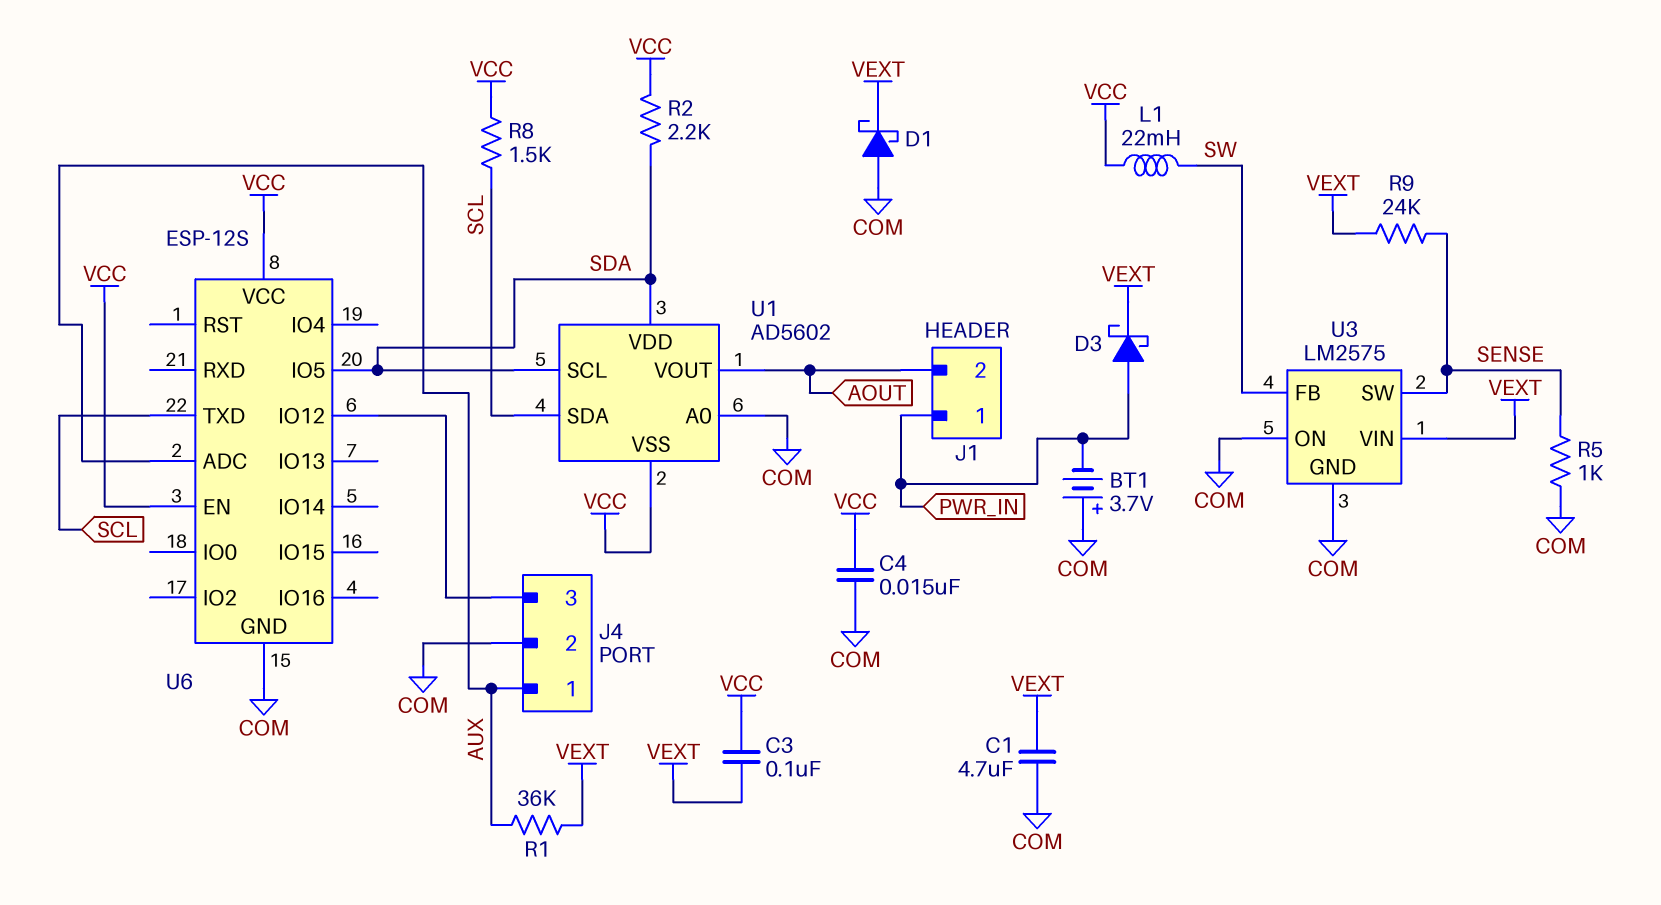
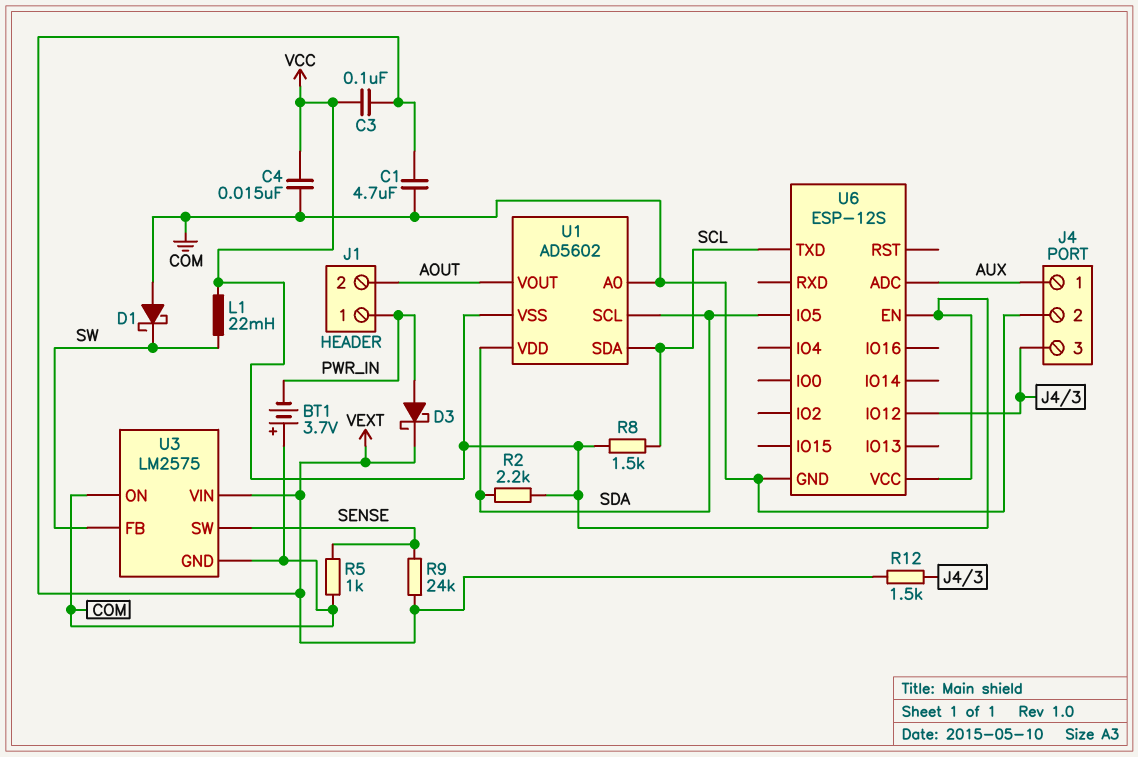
D1: schottky (A COM, K VEXT) -> schottky (A COM, K SW)
R1: 36k (AUX, VEXT) -> none
R12: none -> 1.5k (J4/3, VEXT)

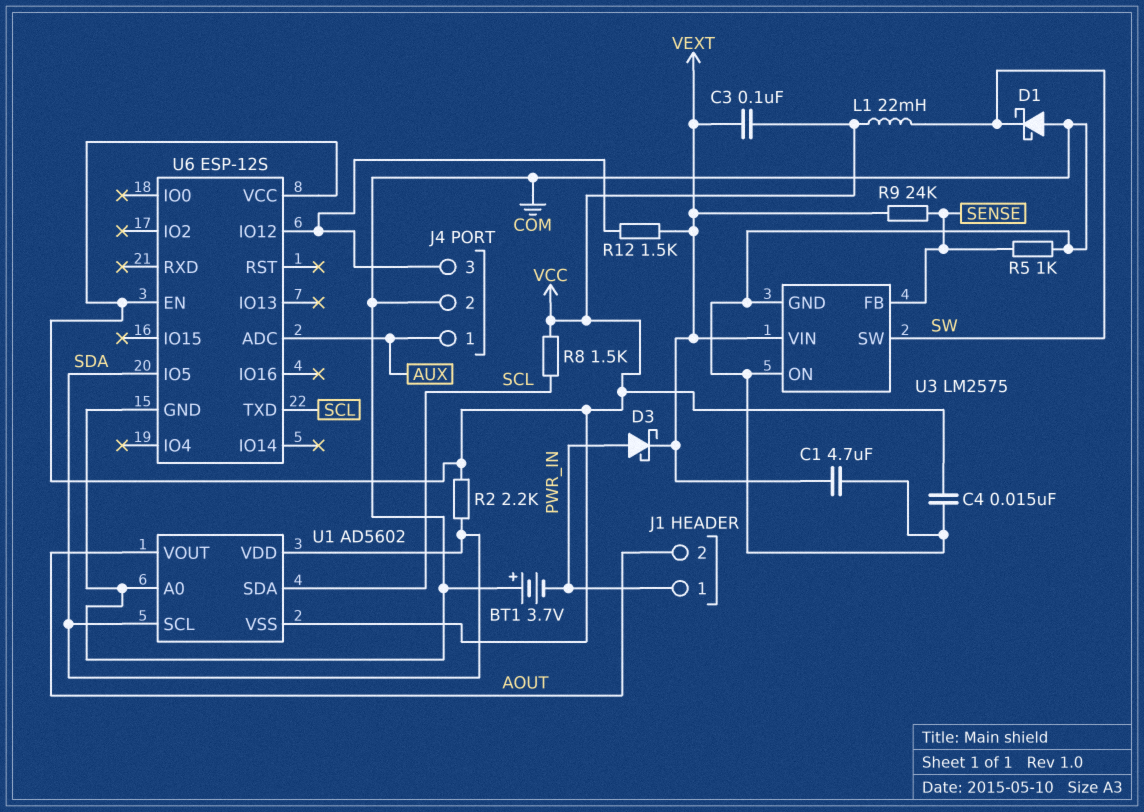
U3 pin FB: SW -> SENSE
U3 pin SW: SENSE -> SW

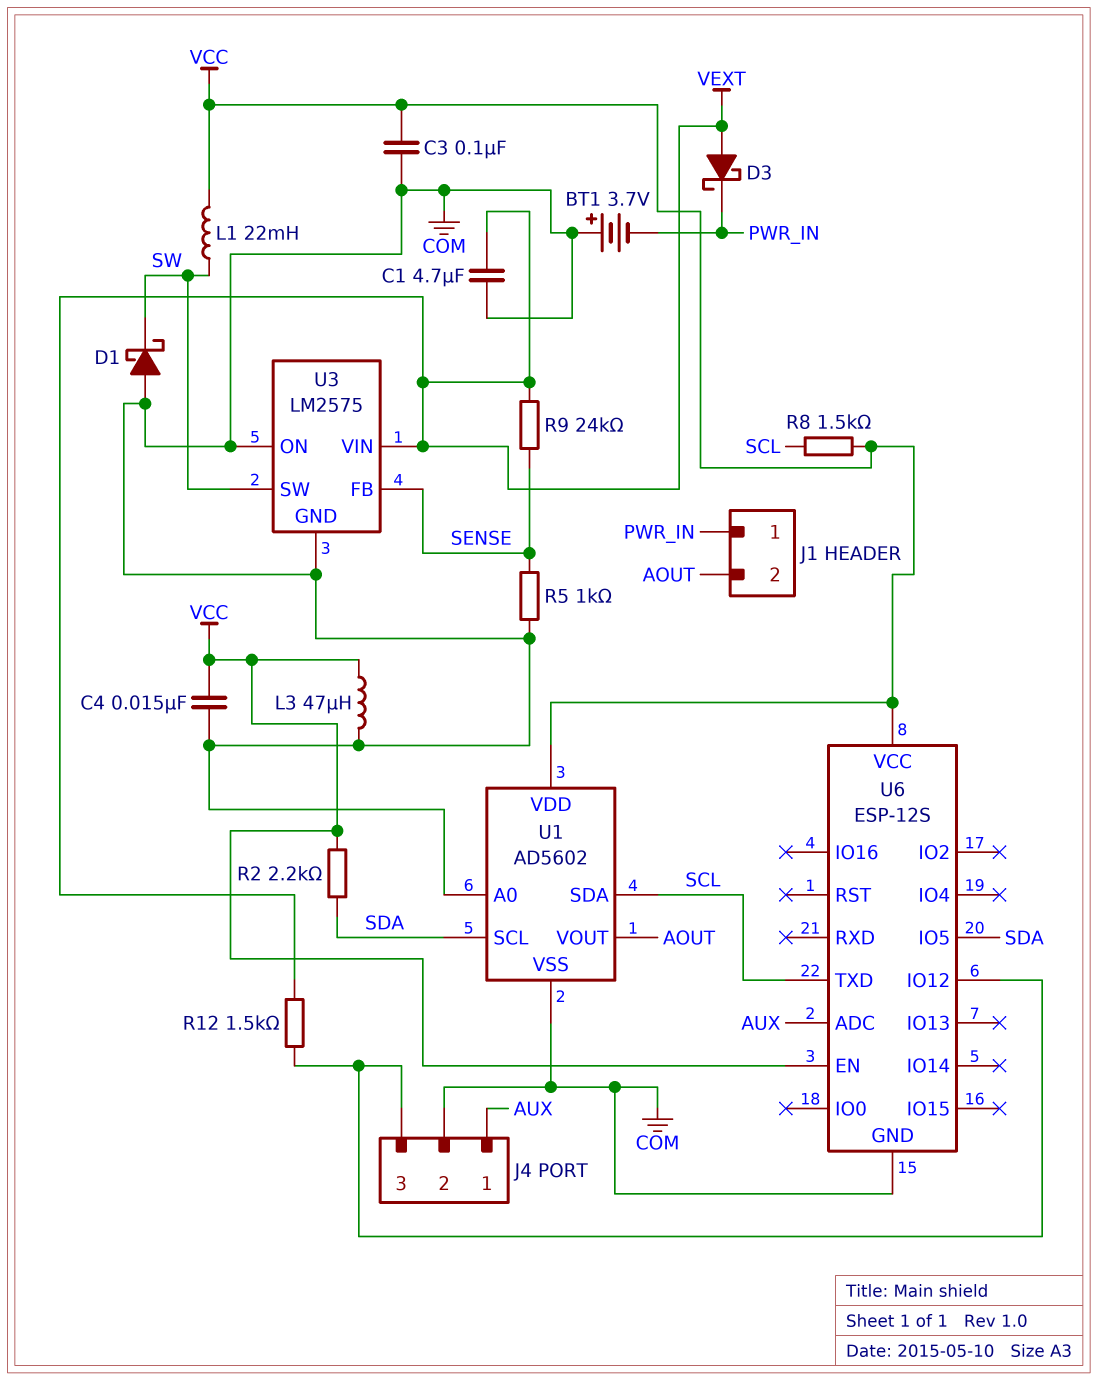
C3: 100nF (VCC, VEXT) -> 100nF (COM, VCC)
D3: schottky (A PWR_IN, K VEXT) -> schottky (A VEXT, K PWR_IN)
L3: none -> 47uH (COM, VCC)
U1 pin VDD: SDA -> VCC
U1 pin VSS: VCC -> COM

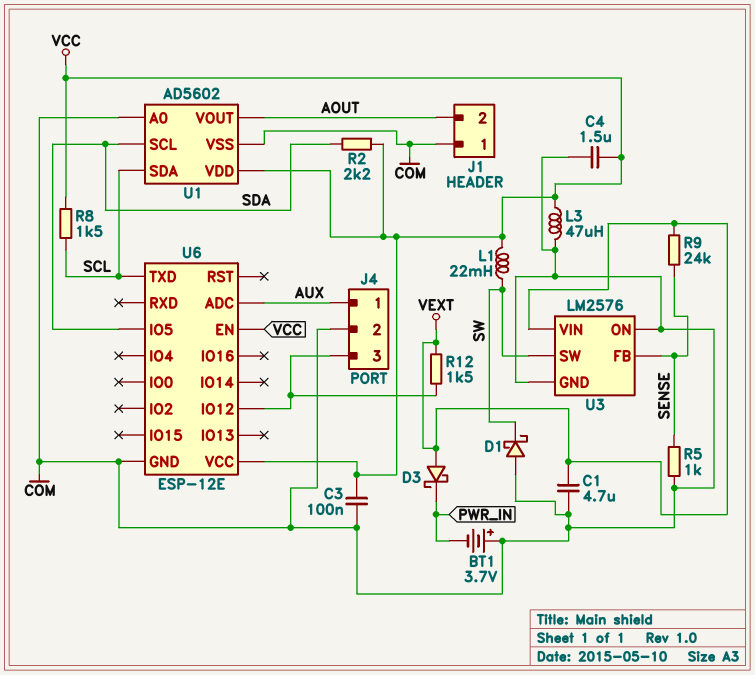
C4: 15nF (COM, VCC) -> 1.5uF (COM, VCC)
J1 pin 1: PWR_IN -> COM
U3: LM2575 -> LM2576
U6: ESP-12S -> ESP-12E

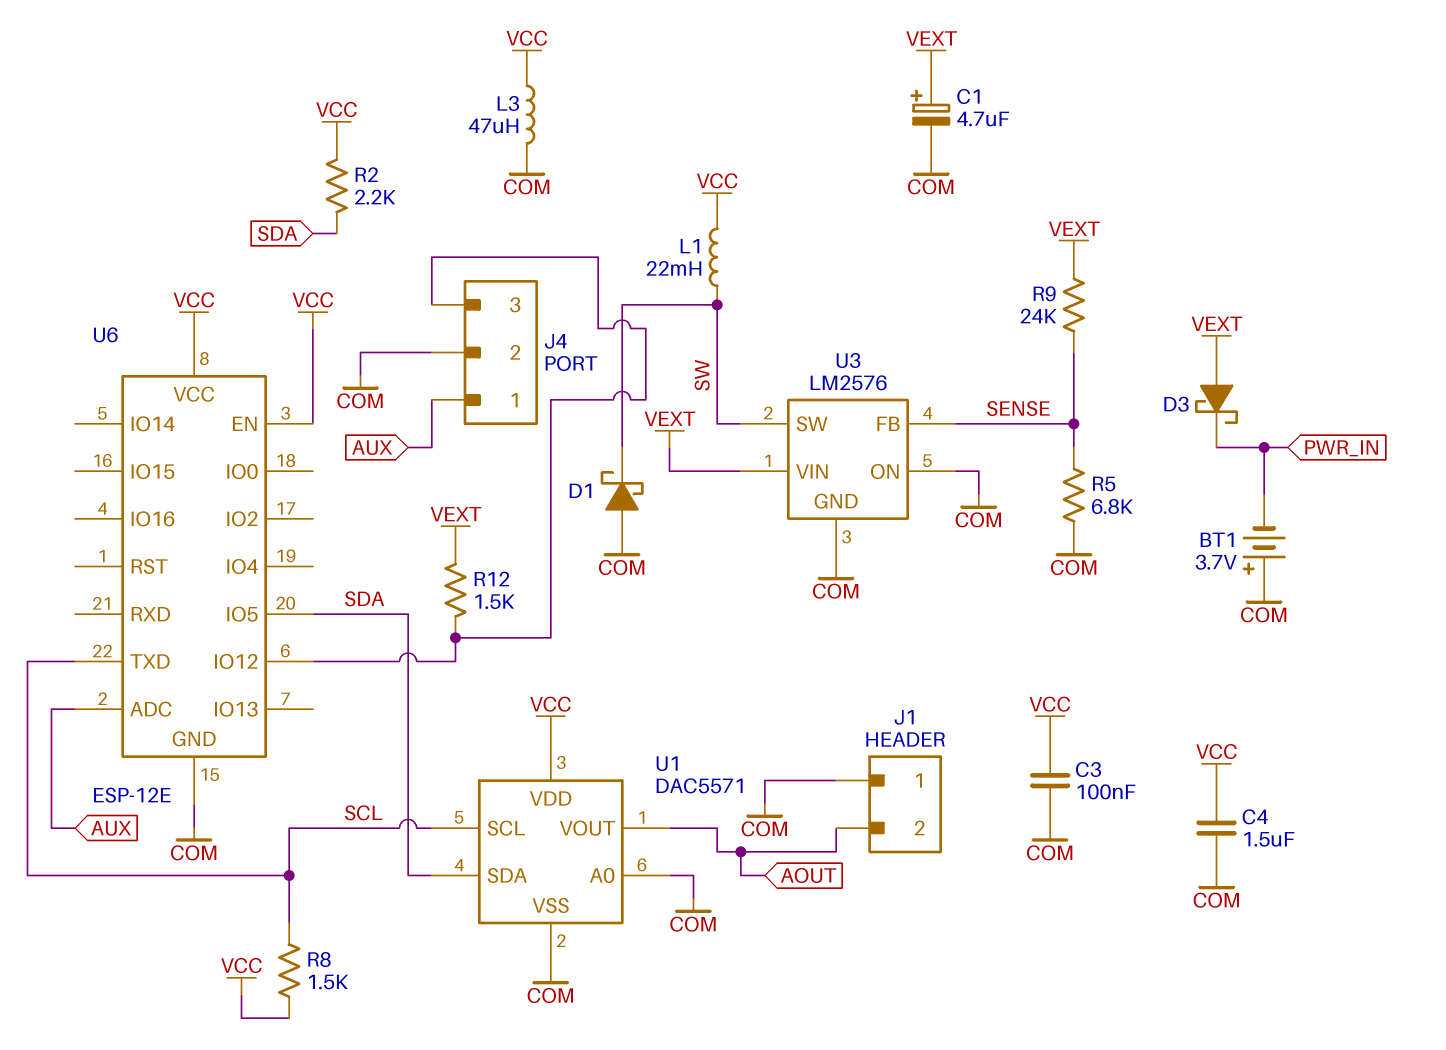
C1: 4.7uF (COM, VEXT) -> 4.7uF (plus VEXT, minus COM)
R5: 1k (COM, SENSE) -> 6.8k (COM, SENSE)
U1: AD5602 -> DAC5571
U1 pin SCL: SDA -> SCL
U1 pin SDA: SCL -> SDA

